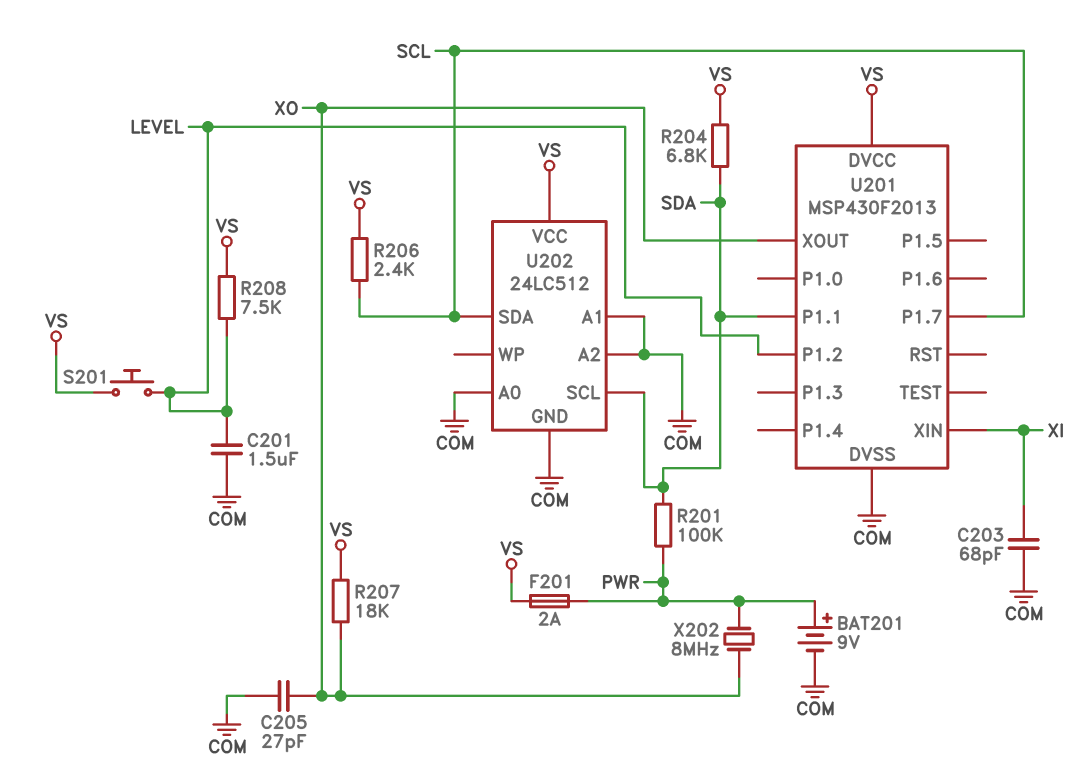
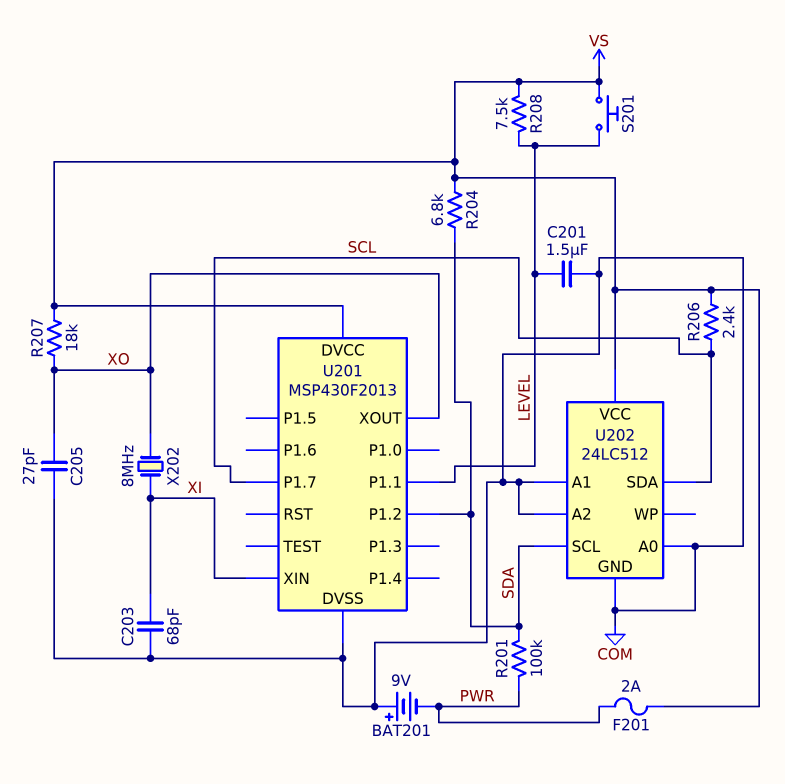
BAT201: 9V (plus PWR, minus COM) -> 9V (plus COM, minus PWR)
U201 pin P1.1: SDA -> LEVEL
U201 pin P1.2: LEVEL -> SDA
X202: 8MHz (PWR, XO) -> 8MHz (XI, XO)

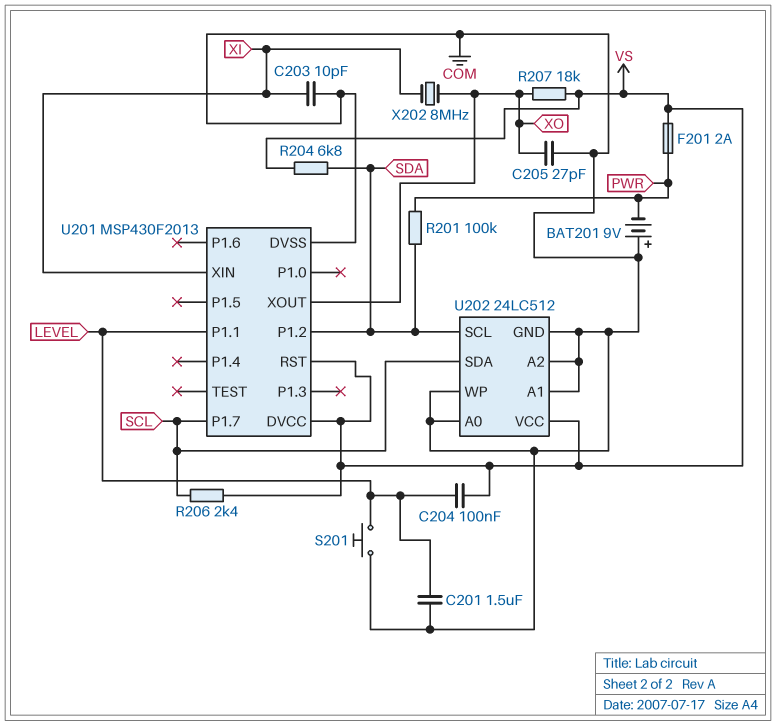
C203: 68pF (COM, XI) -> 10pF (COM, XI)
C204: none -> 100nF (LEVEL, VS)
R208: 7.5k (LEVEL, VS) -> none
S201: button (LEVEL, VS) -> button (COM, LEVEL)
U201 pin RST: none -> VS
U202 pin WP: none -> COM

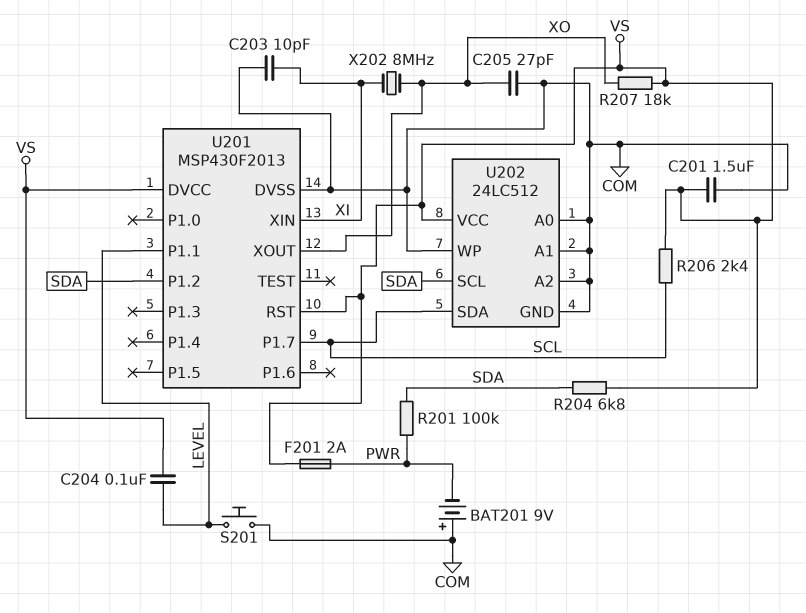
C201: 1.5uF (COM, LEVEL) -> 1.5uF (COM, VS)

